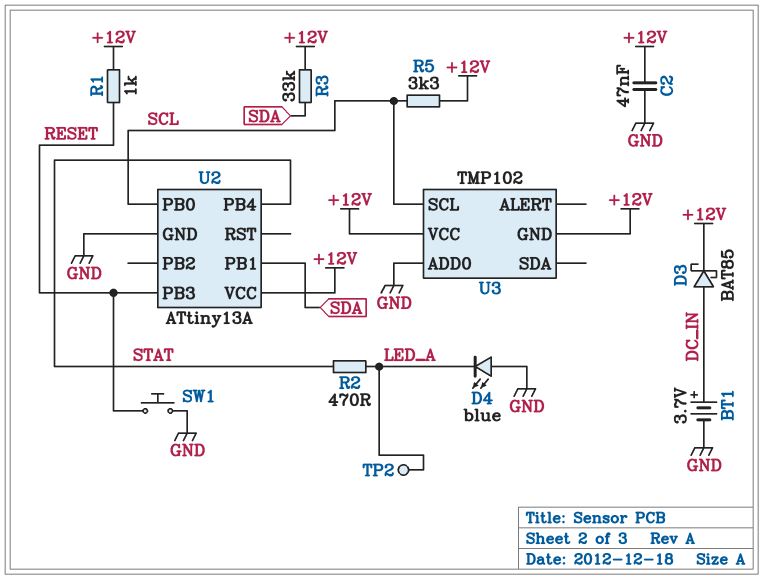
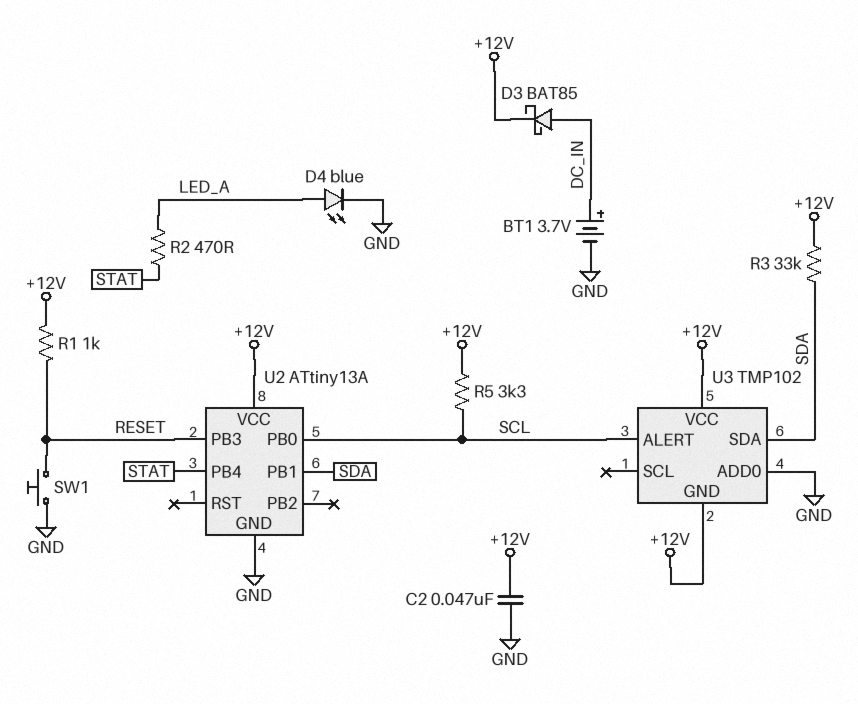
D4: LED blue (A GND, K LED_A) -> LED blue (A LED_A, K GND)
TP2: test point (LED_A) -> none
U3 pin ALERT: none -> SCL
U3 pin SCL: SCL -> none
U3 pin SDA: none -> SDA

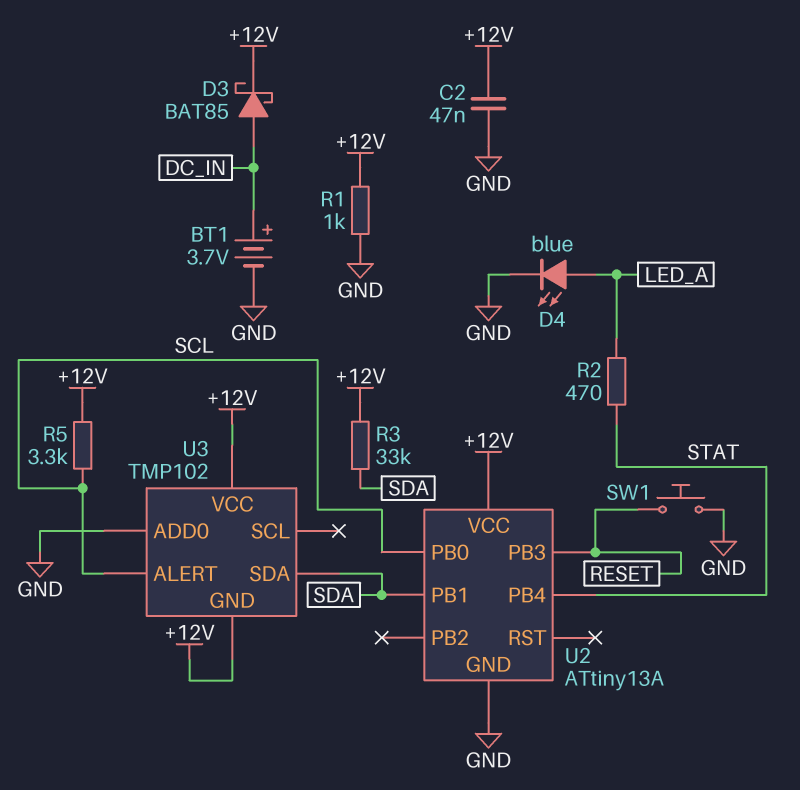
R1: 1k (+12V, RESET) -> 1k (+12V, GND)

